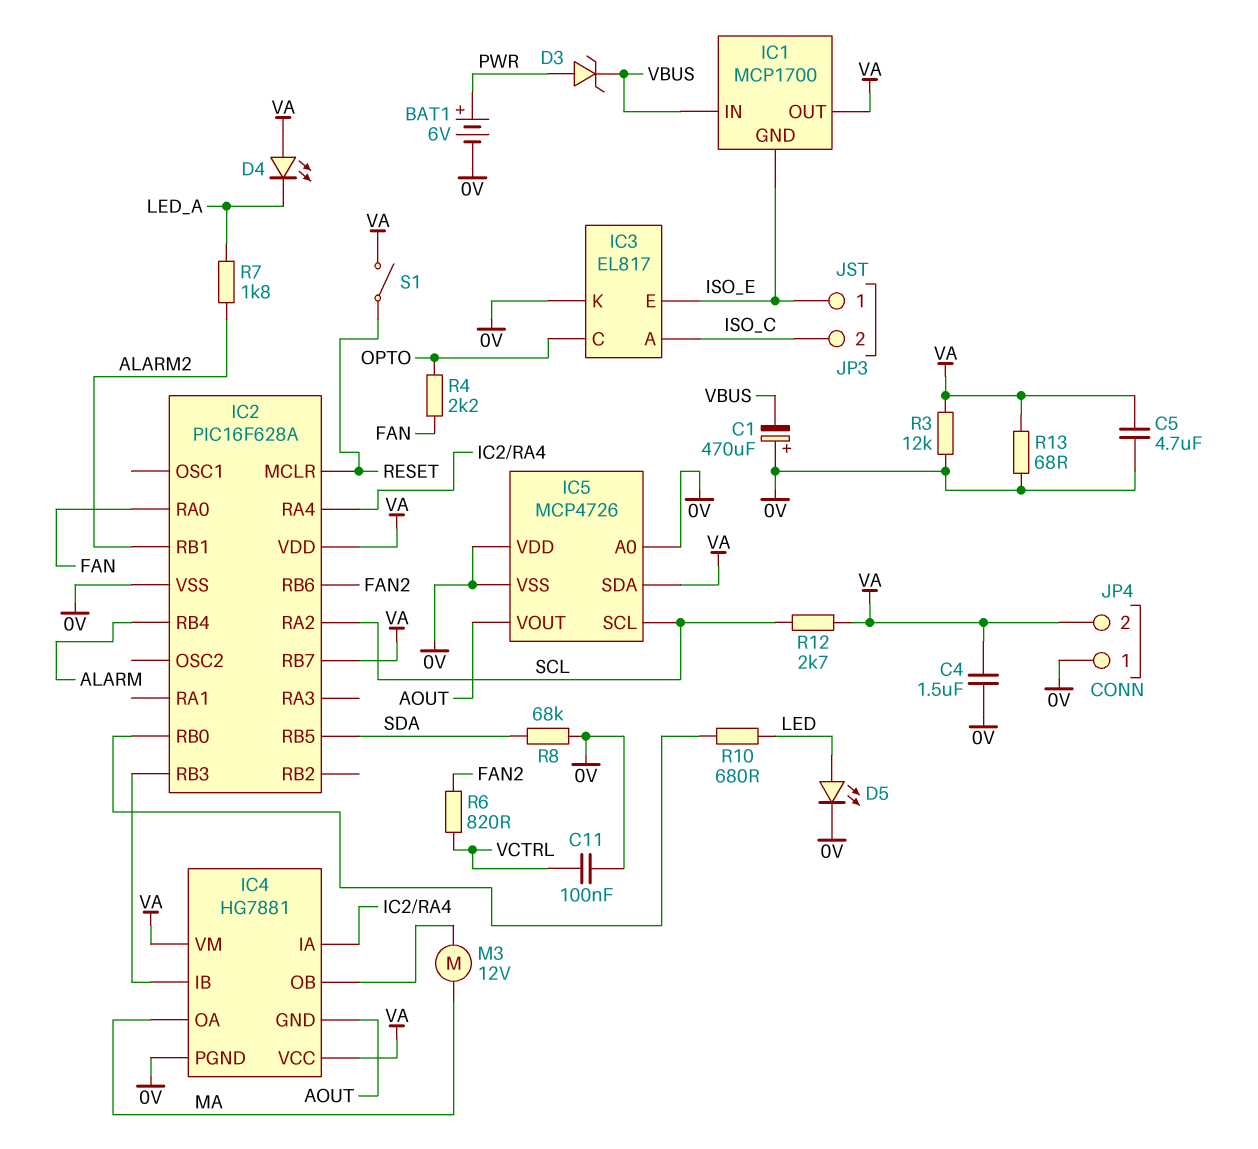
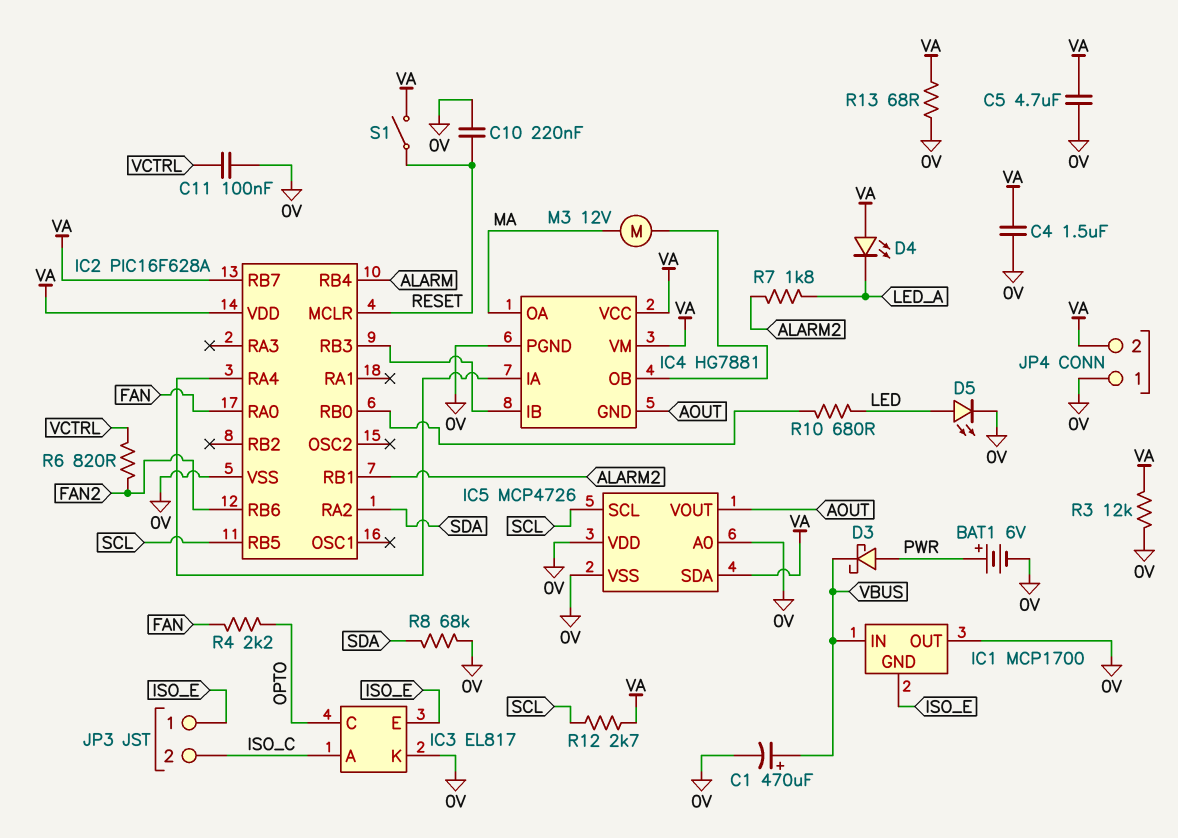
C1: 470uF (plus 0V, minus VBUS) -> 470uF (plus VBUS, minus 0V)
C10: none -> 220nF (0V, RESET)
D3: zener (A PWR, K VBUS) -> schottky (A PWR, K VBUS)
IC1 pin OUT: VA -> 0V
IC2 pin RA2: SCL -> SDA
IC2 pin RB5: SDA -> SCL

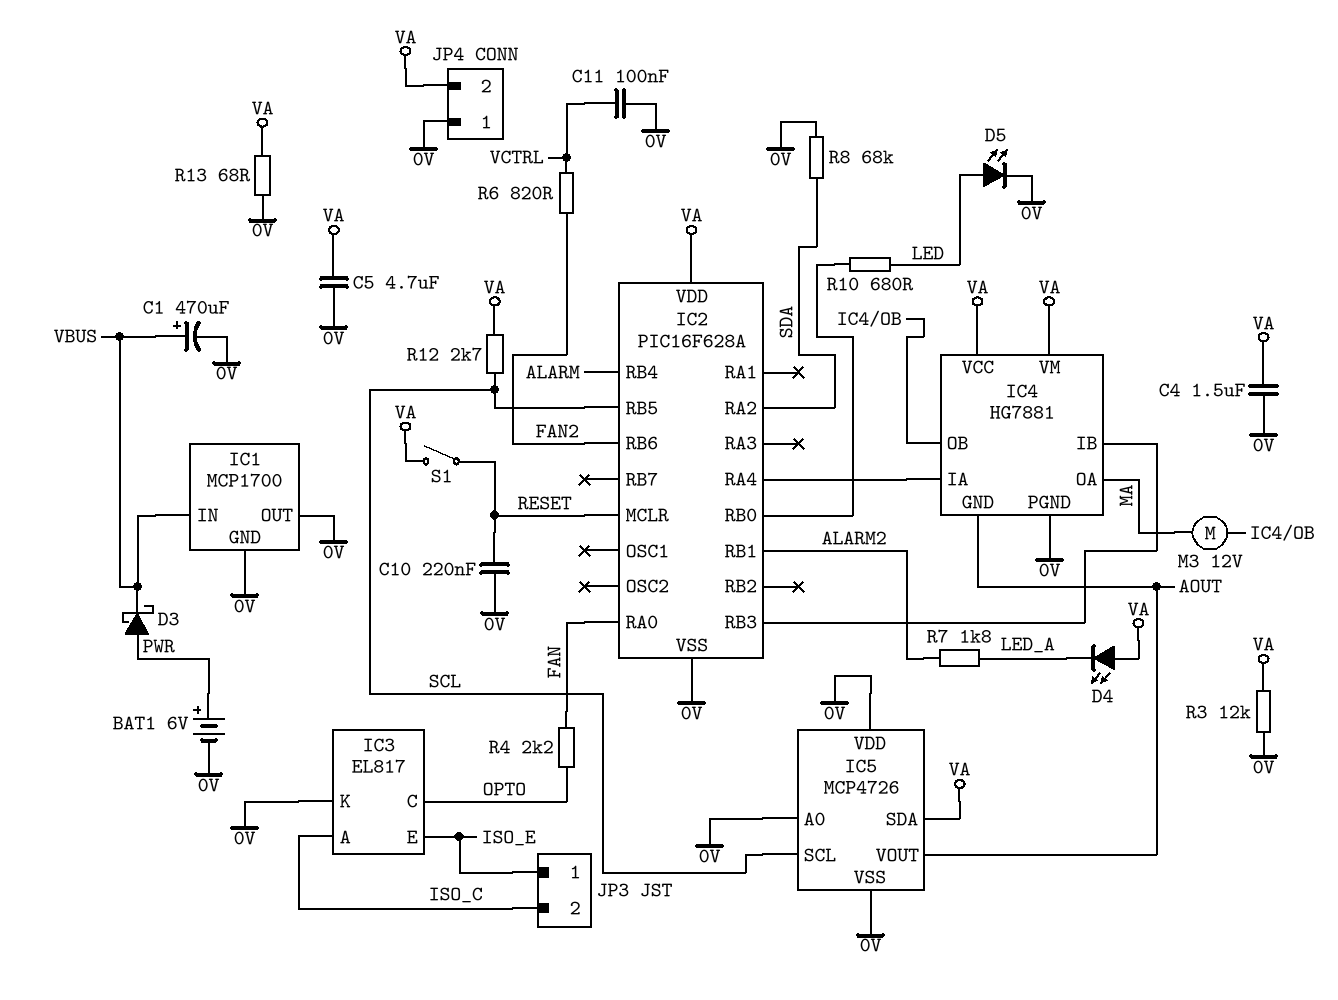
IC1 pin GND: ISO_E -> 0V
IC2 pin RB7: VA -> none

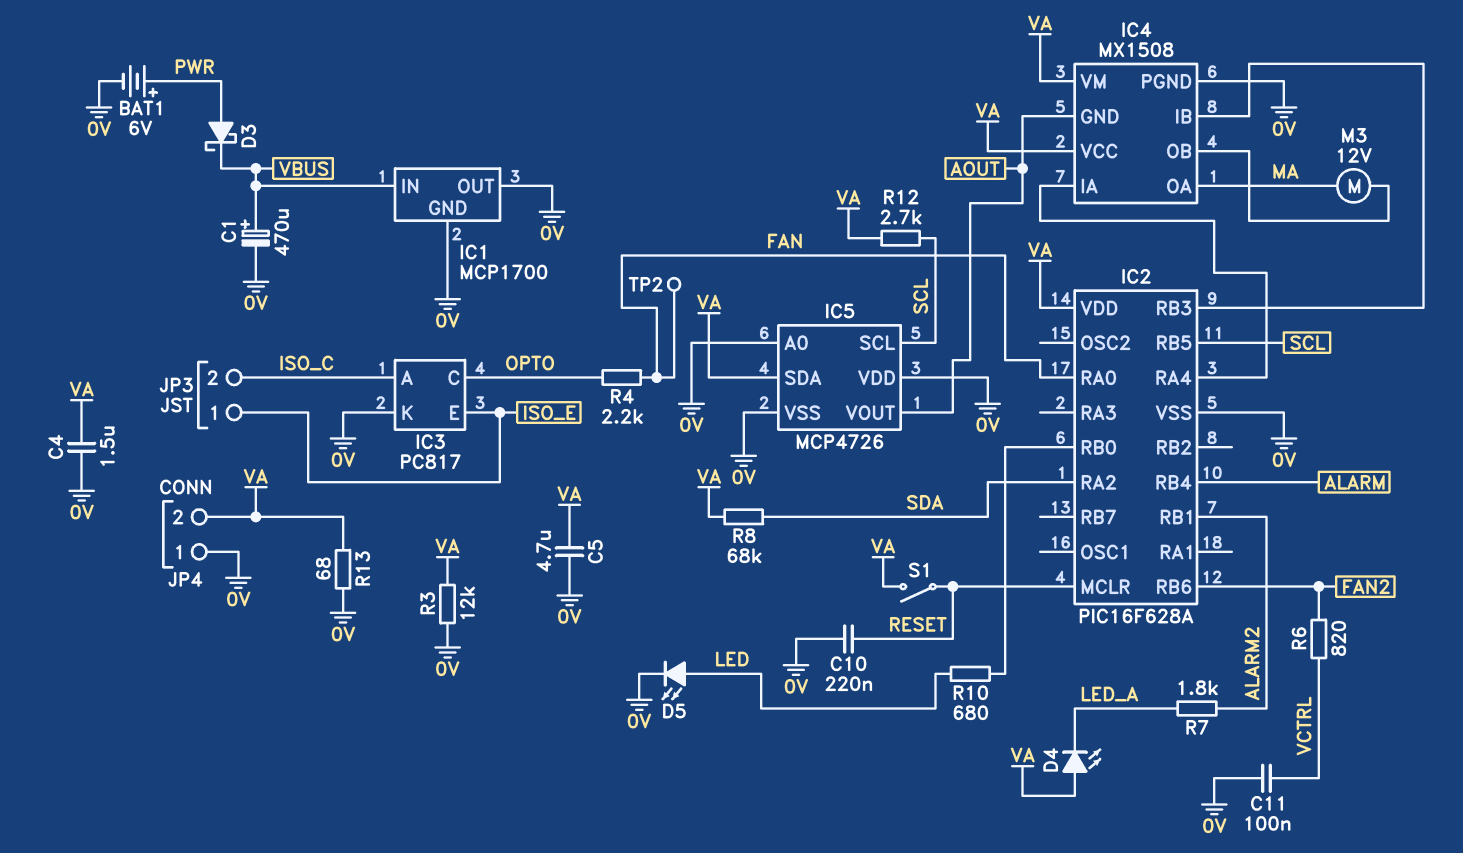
IC3: EL817 -> PC817
IC4: HG7881 -> MX1508
R8: 68k (0V, SDA) -> 68k (SDA, VA)
TP2: none -> test point (FAN)

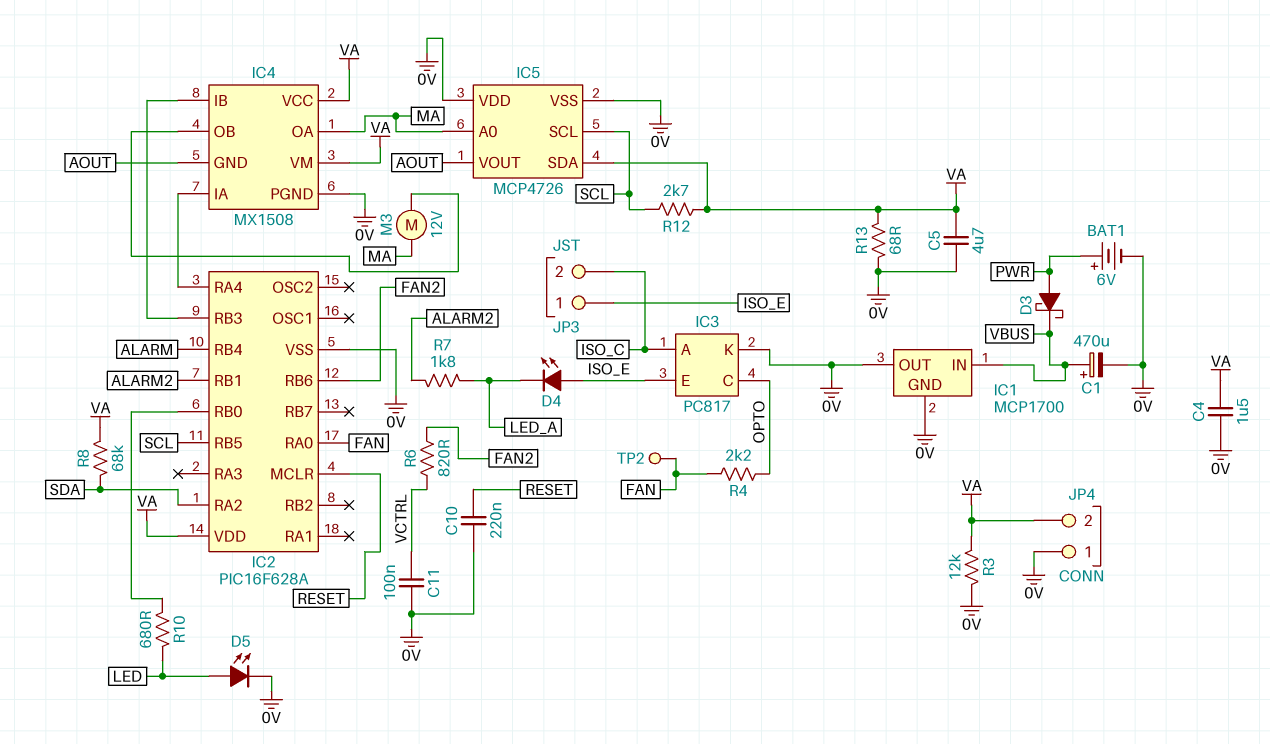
D4: LED (A VA, K LED_A) -> LED (A ISO_E, K LED_A)
IC5 pin A0: 0V -> MA
S1: switch (RESET, VA) -> none

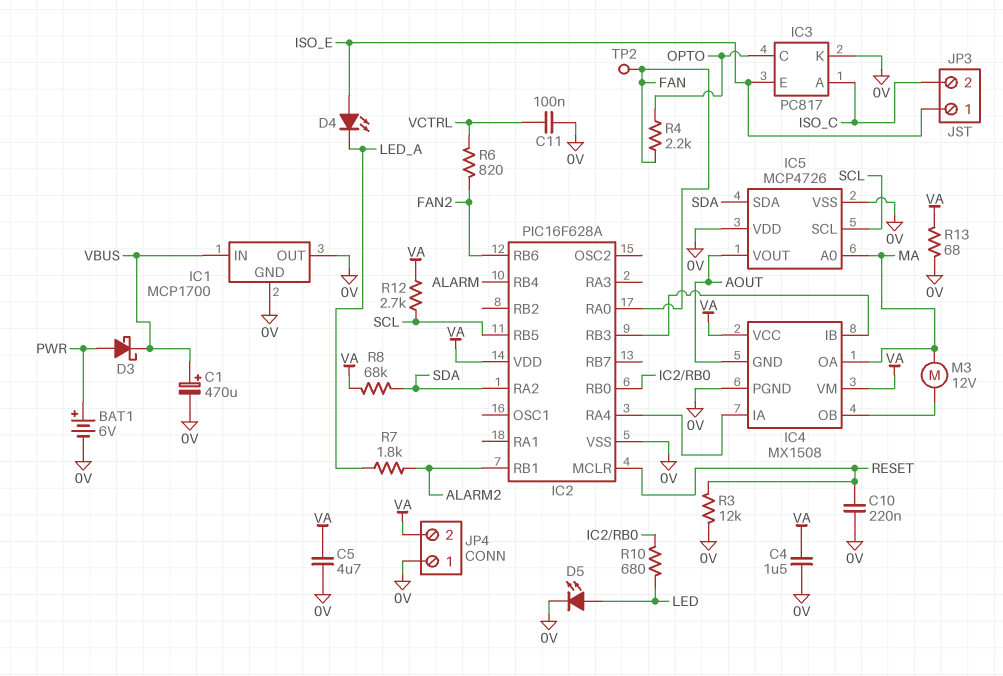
IC5 pin SDA: VA -> SDA
R3: 12k (0V, VA) -> 12k (0V, RESET)

